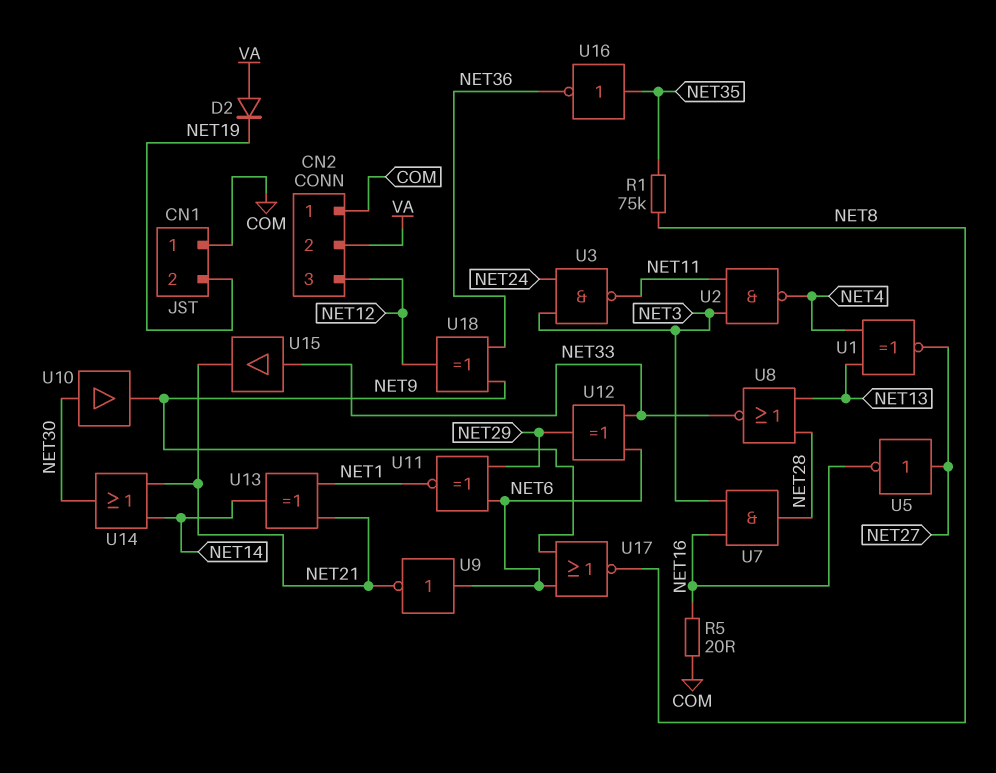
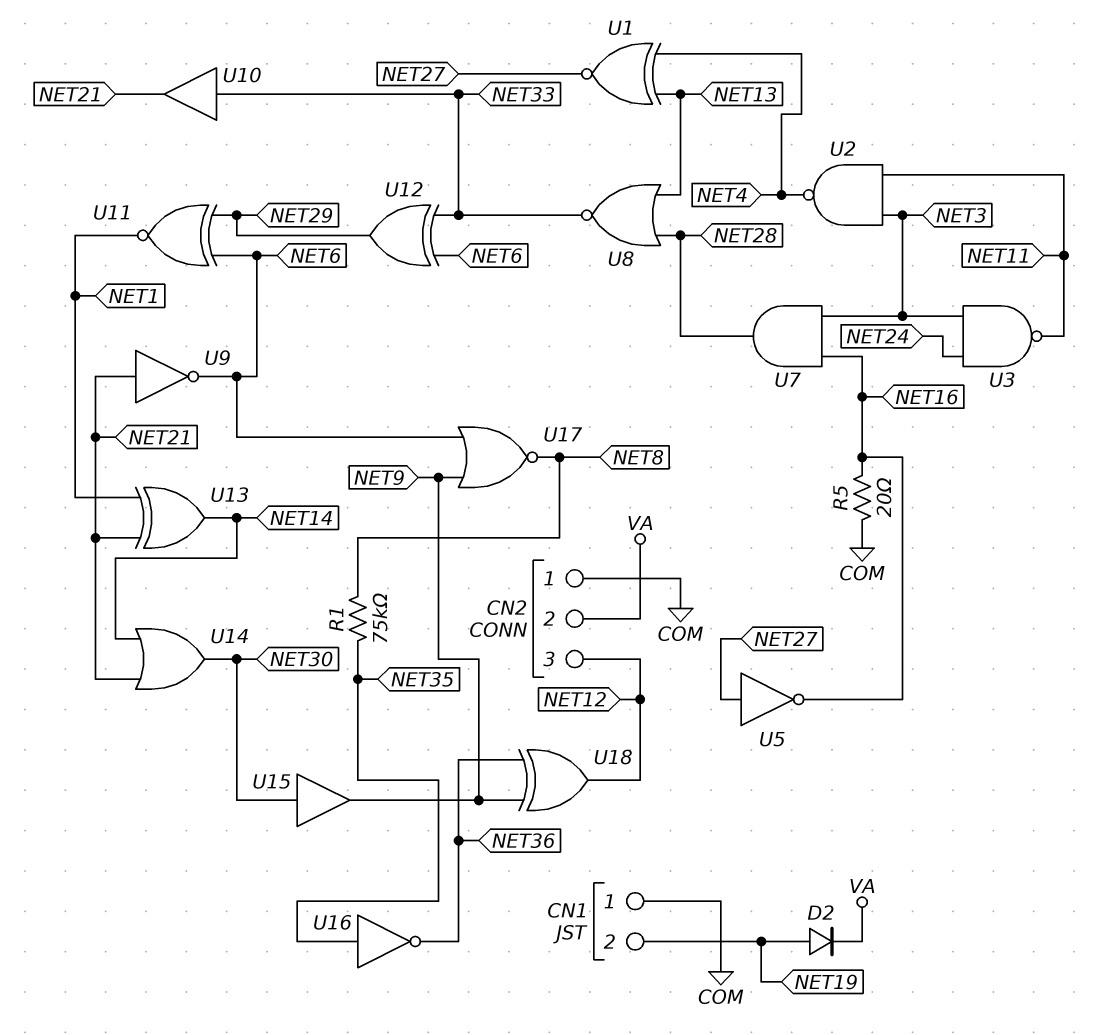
D2: diode (A VA, K NET19) -> diode (A NET19, K VA)
U9: NOT (in NET6, out NET21) -> NOT (in NET21, out NET6)
U10: buffer (in NET30, out NET9) -> buffer (in NET33, out NET21)
U15: buffer (in NET33, out NET21) -> buffer (in NET30, out NET9)

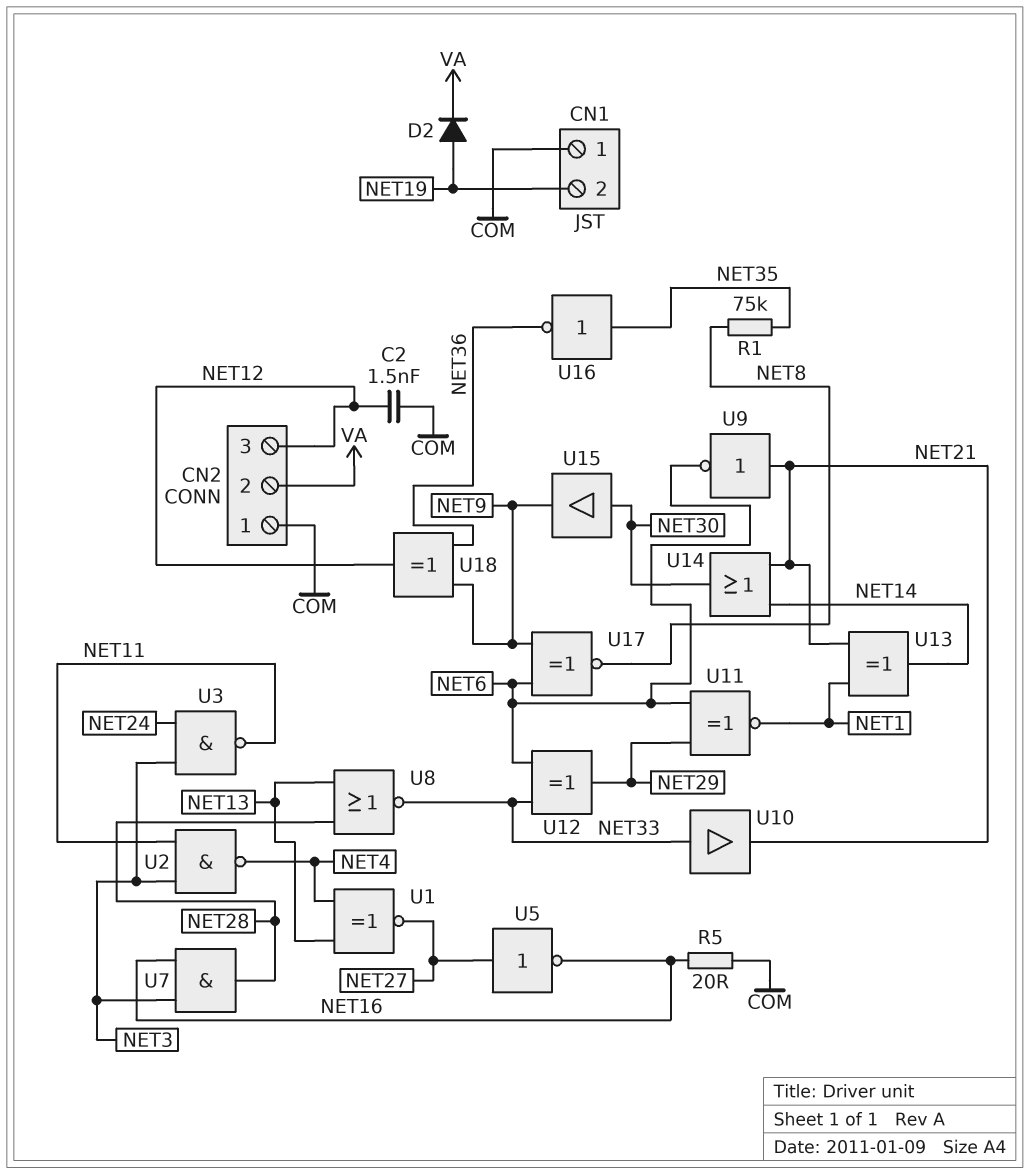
C2: none -> 1.5nF (COM, NET12)
U17: NOR (in NET6, in NET9, out NET8) -> XNOR (in NET6, in NET9, out NET8)

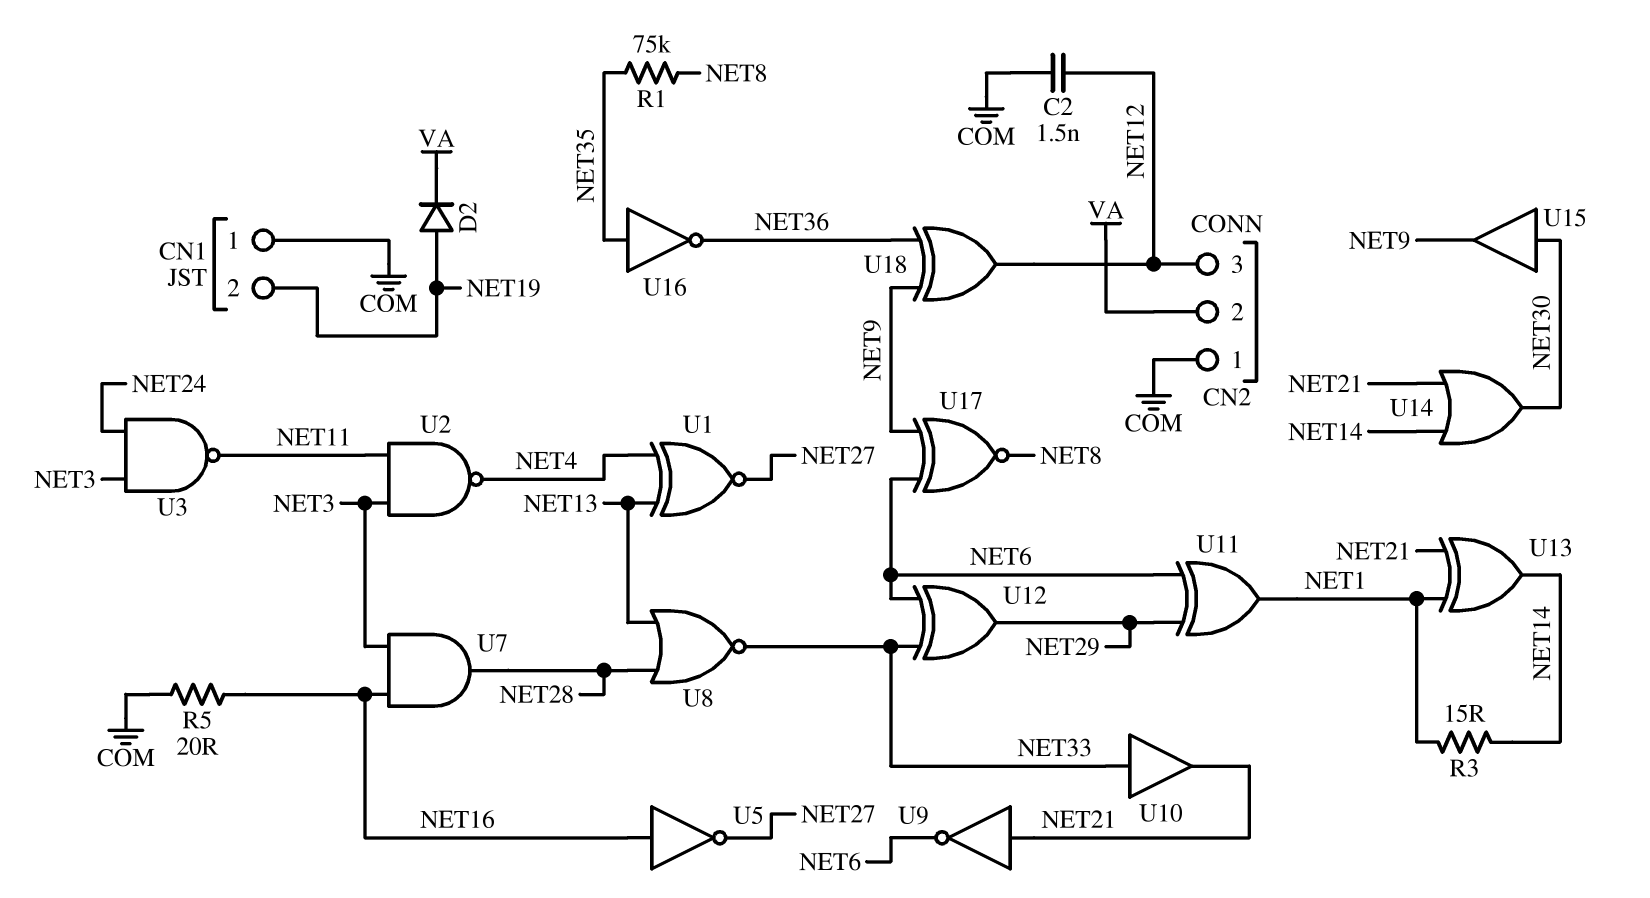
R3: none -> 15 (NET1, NET14)
U5: NOT (in NET27, out NET16) -> NOT (in NET16, out NET27)
U11: XNOR (in NET6, in NET29, out NET1) -> XOR (in NET6, in NET29, out NET1)

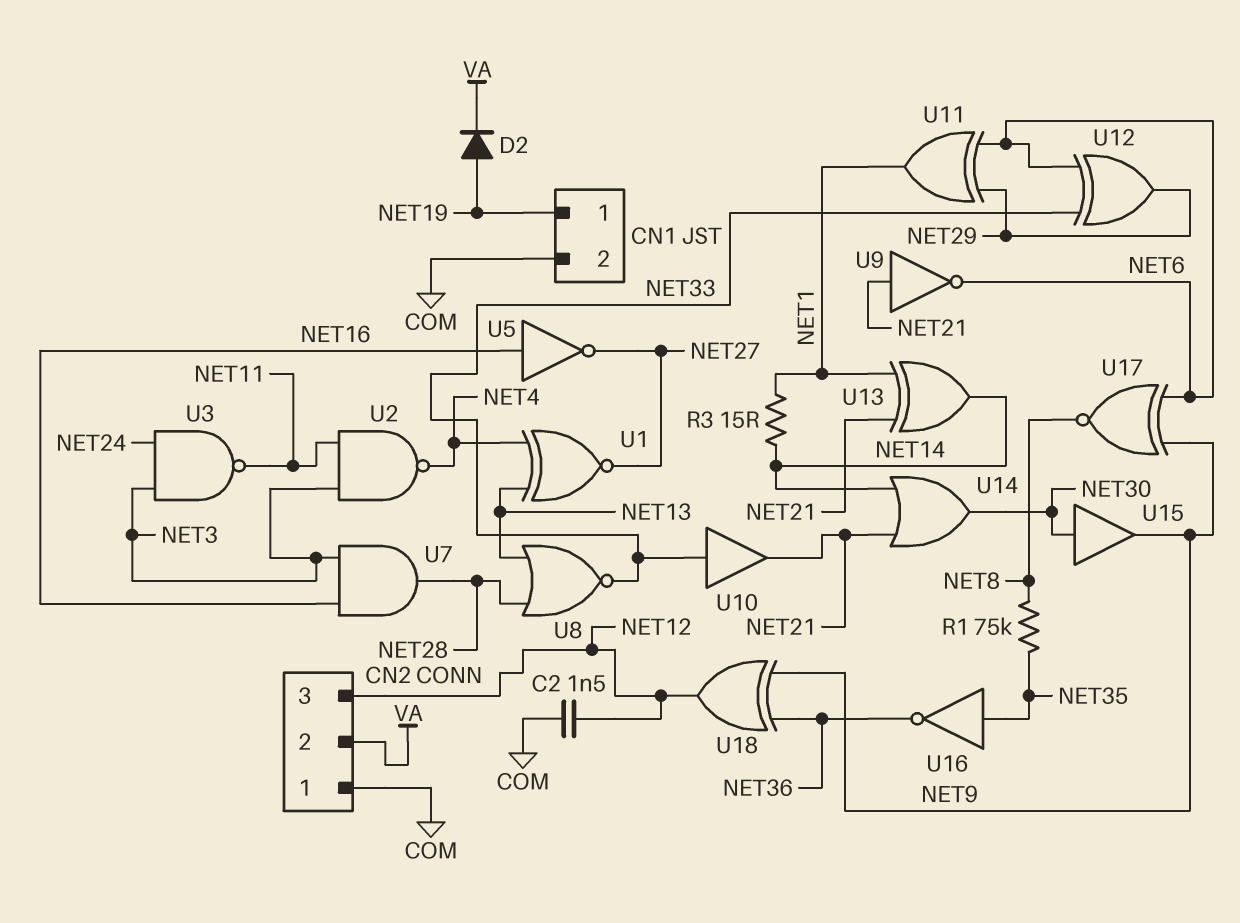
CN1 pin 1: COM -> NET19
CN1 pin 2: NET19 -> COM
R5: 20 (COM, NET16) -> none

